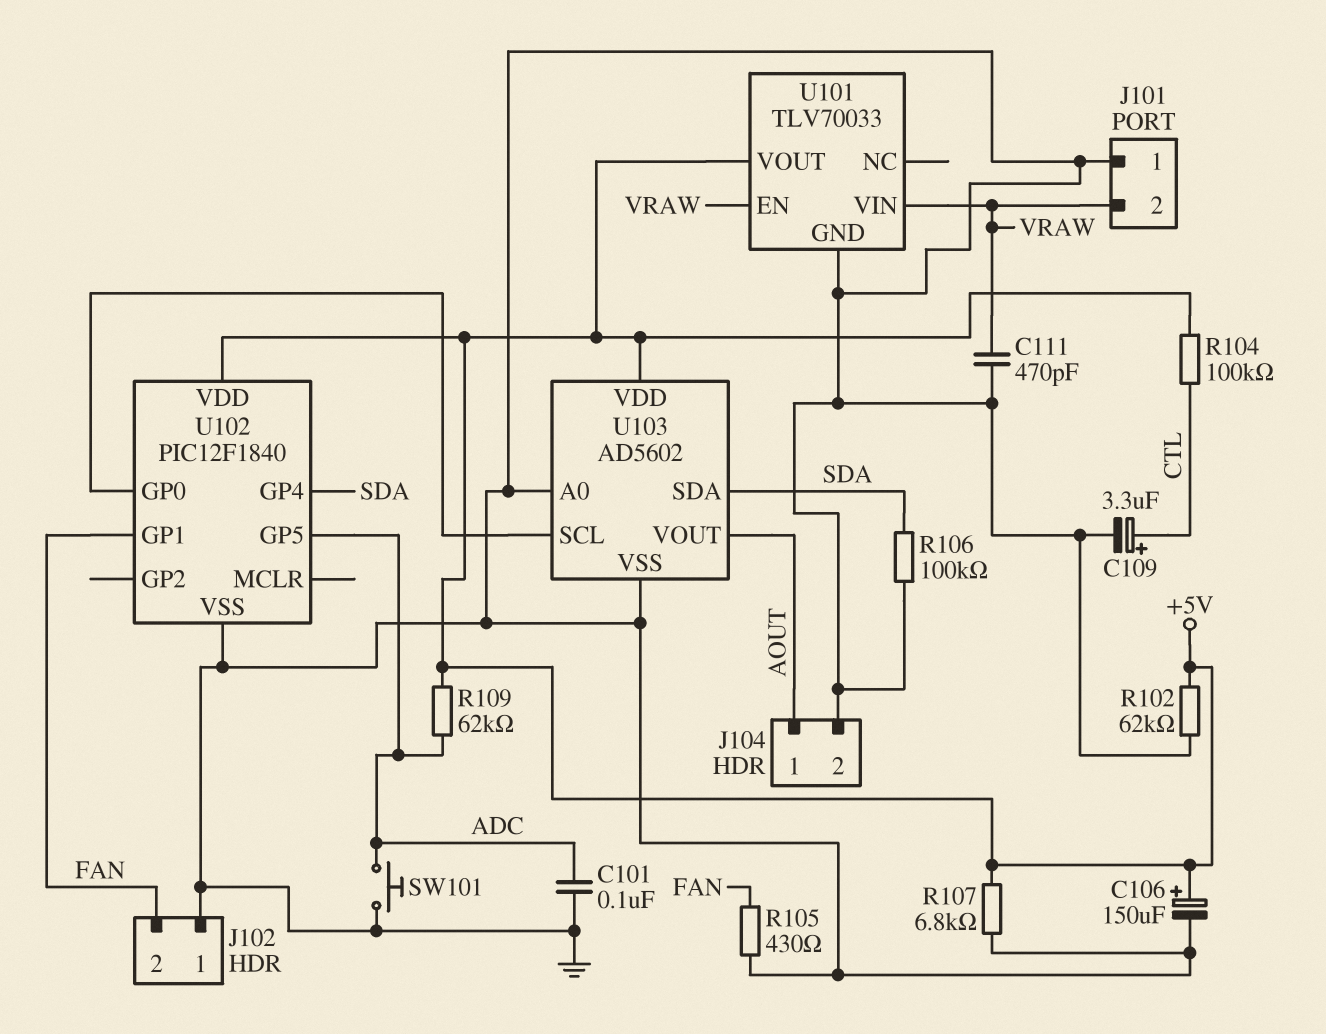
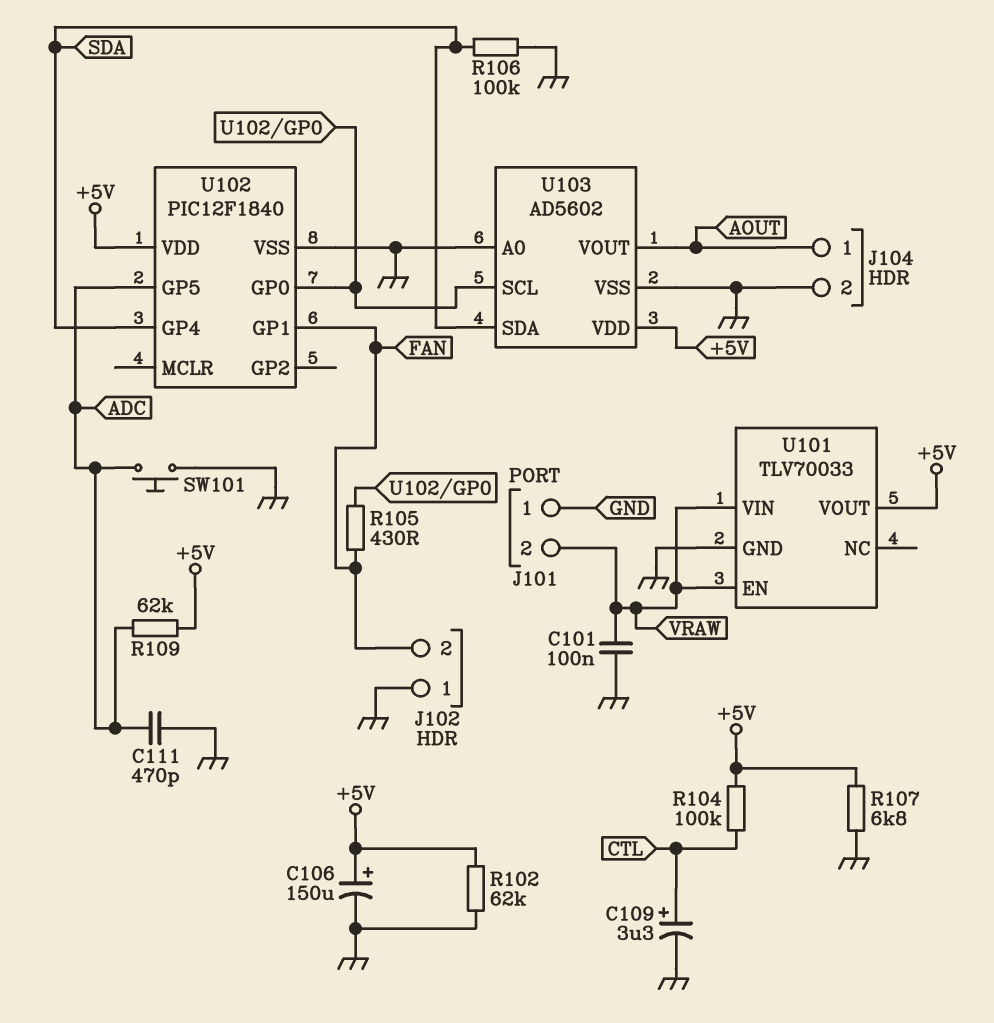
C101: 100nF (ADC, GND) -> 100nF (GND, VRAW)
C111: 470pF (GND, VRAW) -> 470pF (ADC, GND)
R105: 430 (FAN, GND) -> 430 (FAN, U102/GP0)

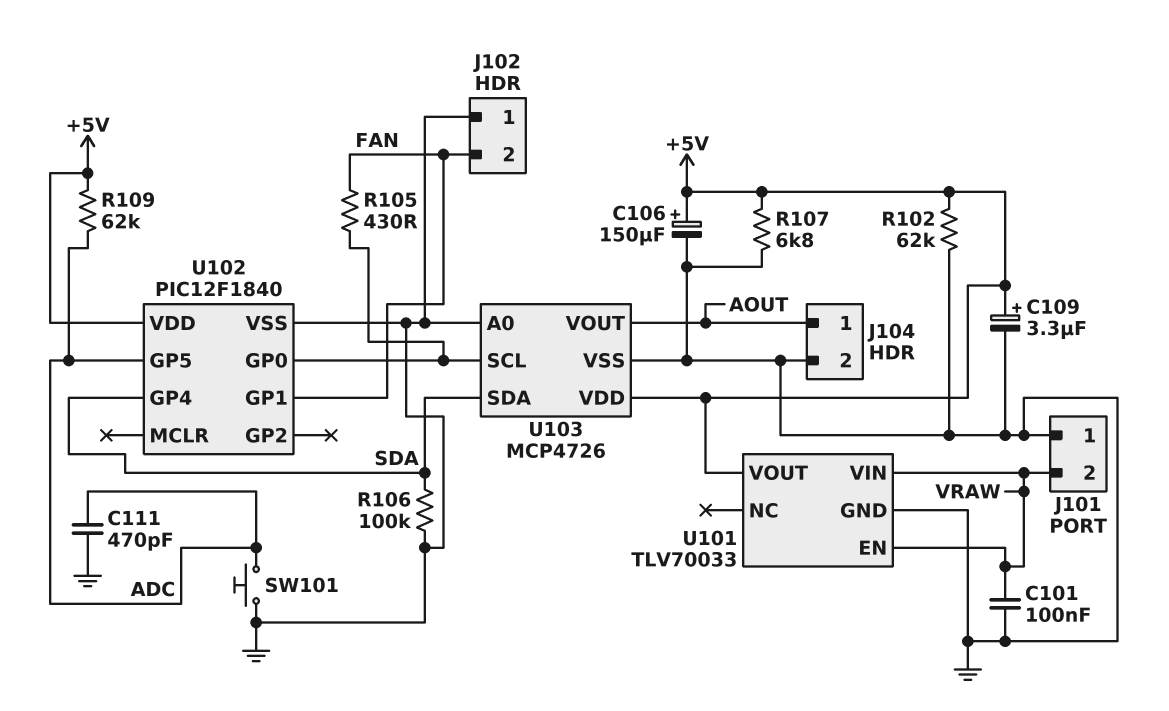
C109: 3.3uF (plus CTL, minus GND) -> 3.3uF (plus +5V, minus GND)
R104: 100k (+5V, CTL) -> none
U103: AD5602 -> MCP4726

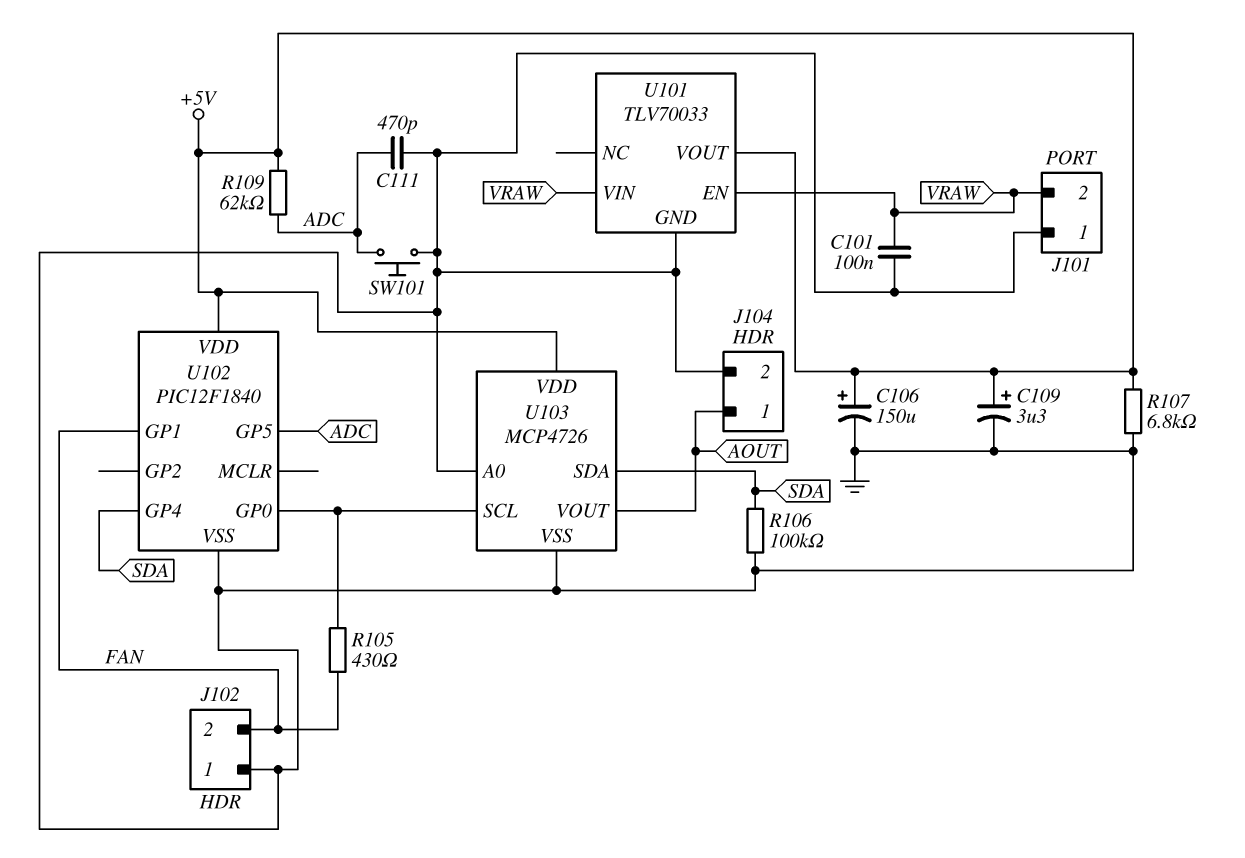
R102: 62k (+5V, GND) -> none

